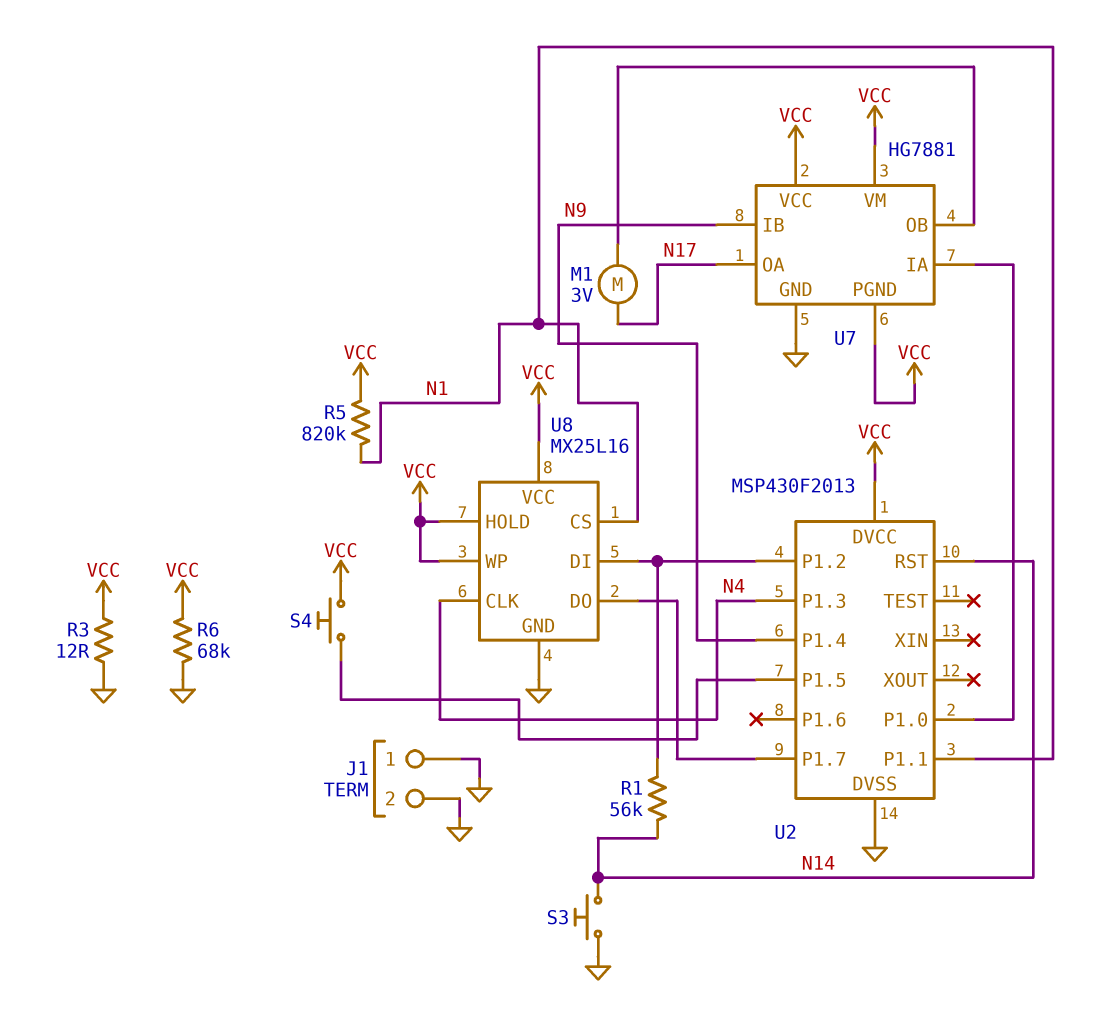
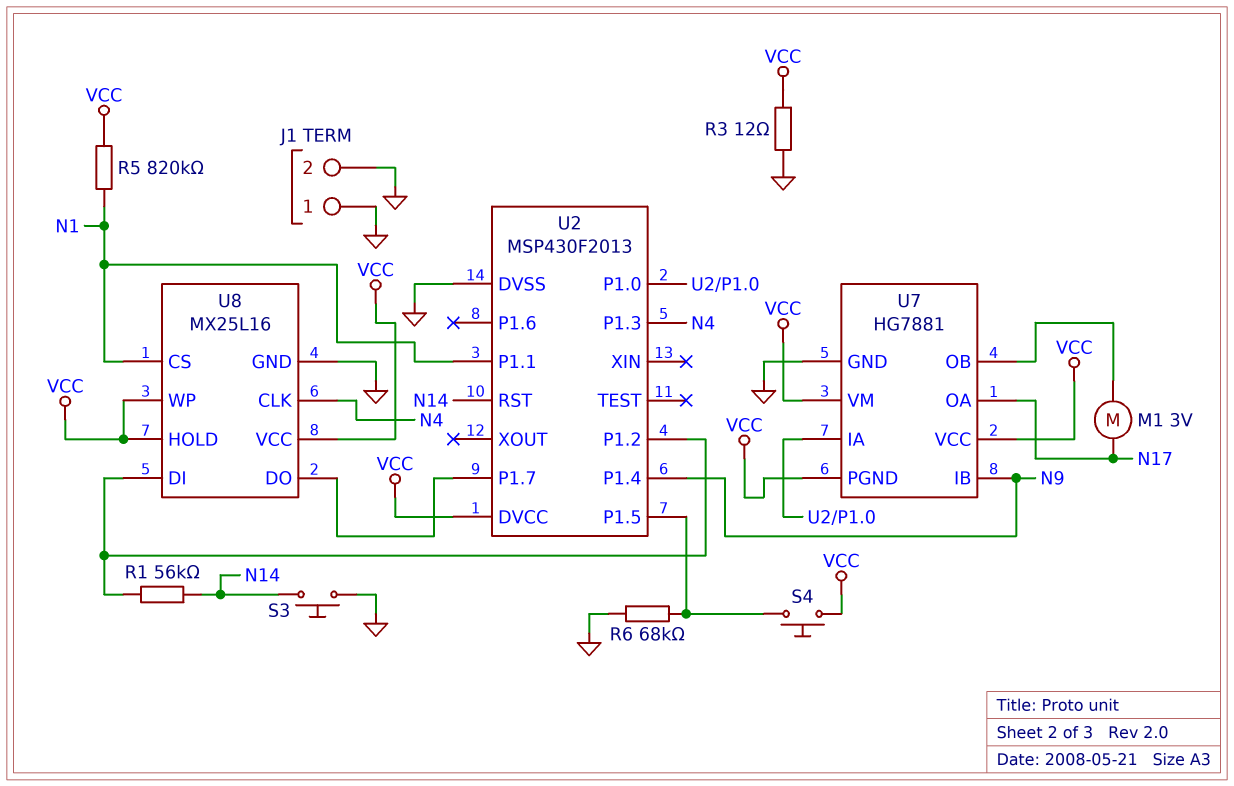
R6: 68k (GND, VCC) -> 68k (GND, U2/P1.5)

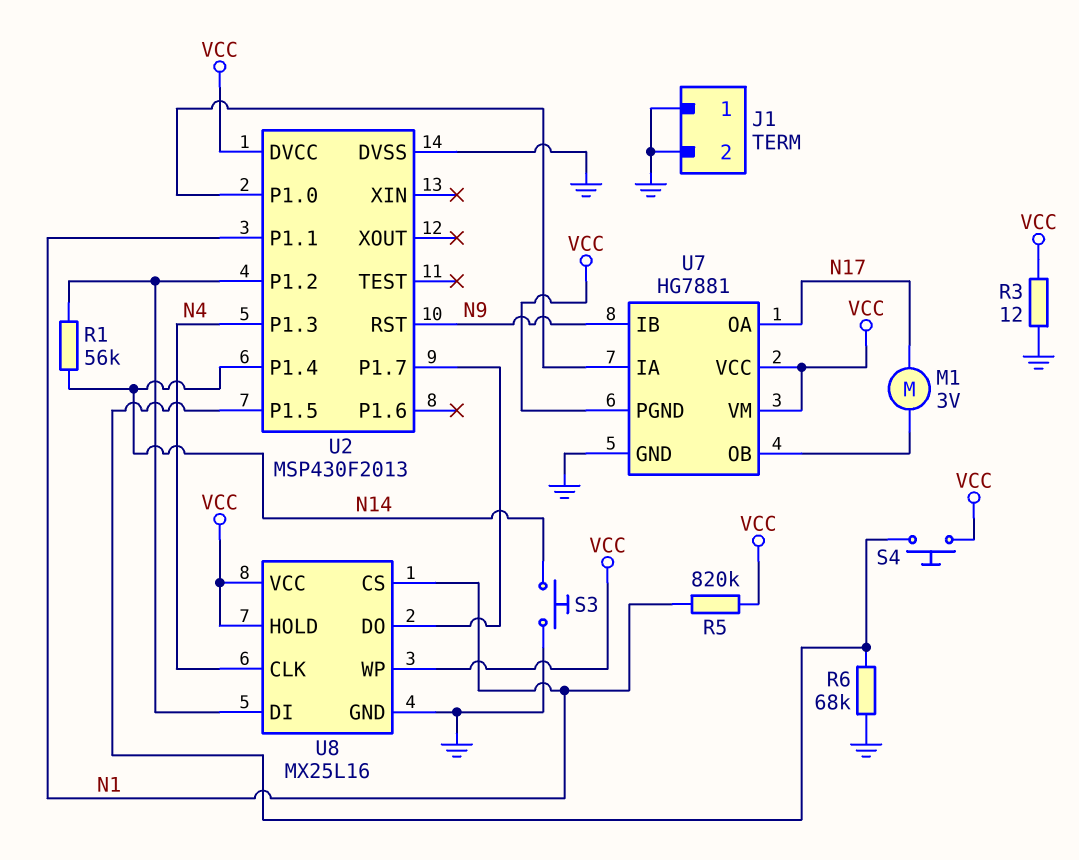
U2 pin P1.4: N9 -> N14
U2 pin RST: N14 -> N9

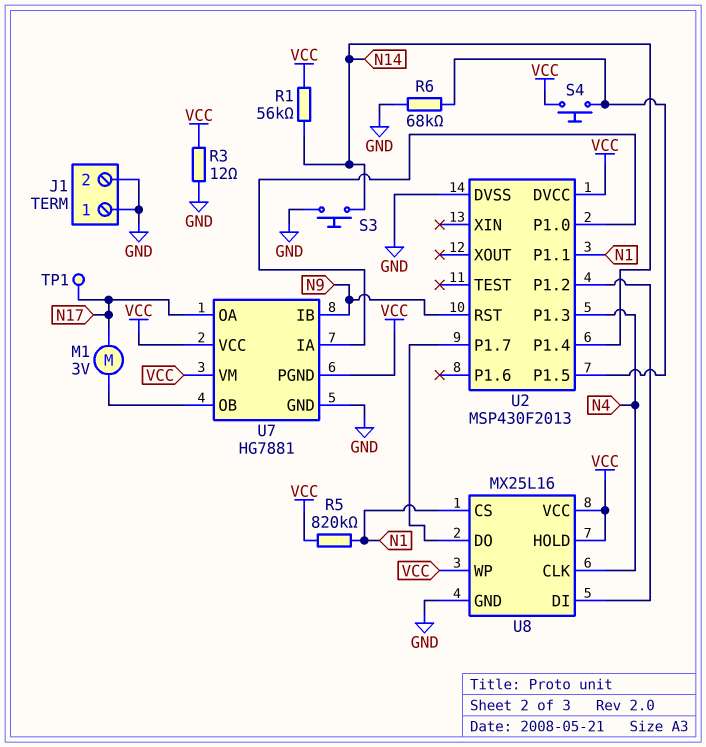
R1: 56k (N14, U2/P1.2) -> 56k (N14, VCC)
TP1: none -> test point (N17)

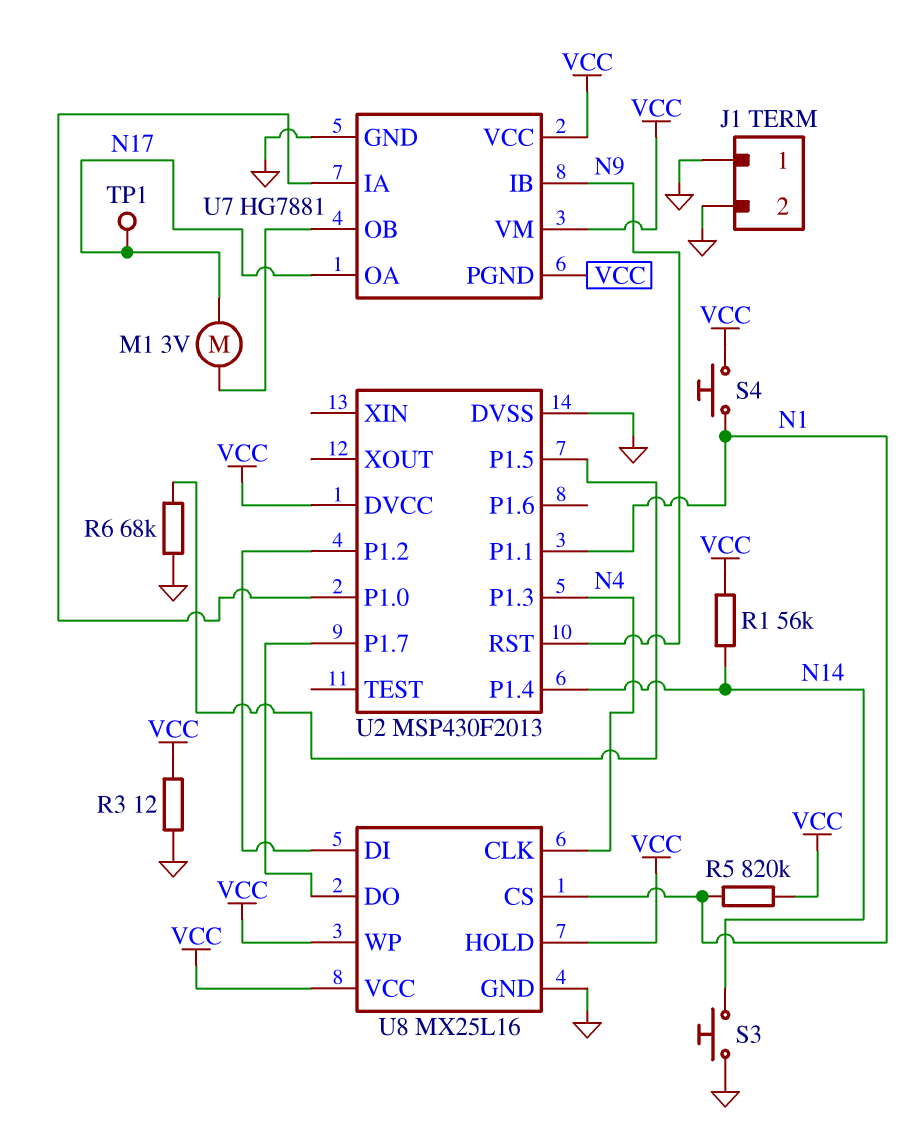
S4: button (U2/P1.5, VCC) -> button (N1, VCC)

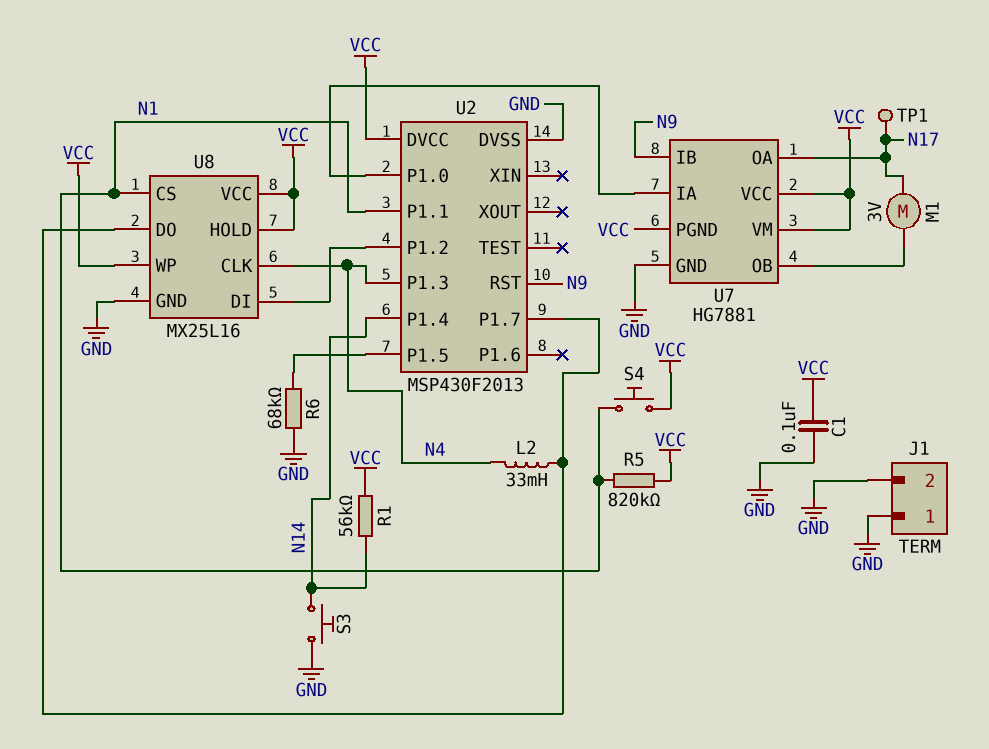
C1: none -> 100nF (GND, VCC)
L2: none -> 33mH (N4, U2/P1.7)
R3: 12 (GND, VCC) -> none

